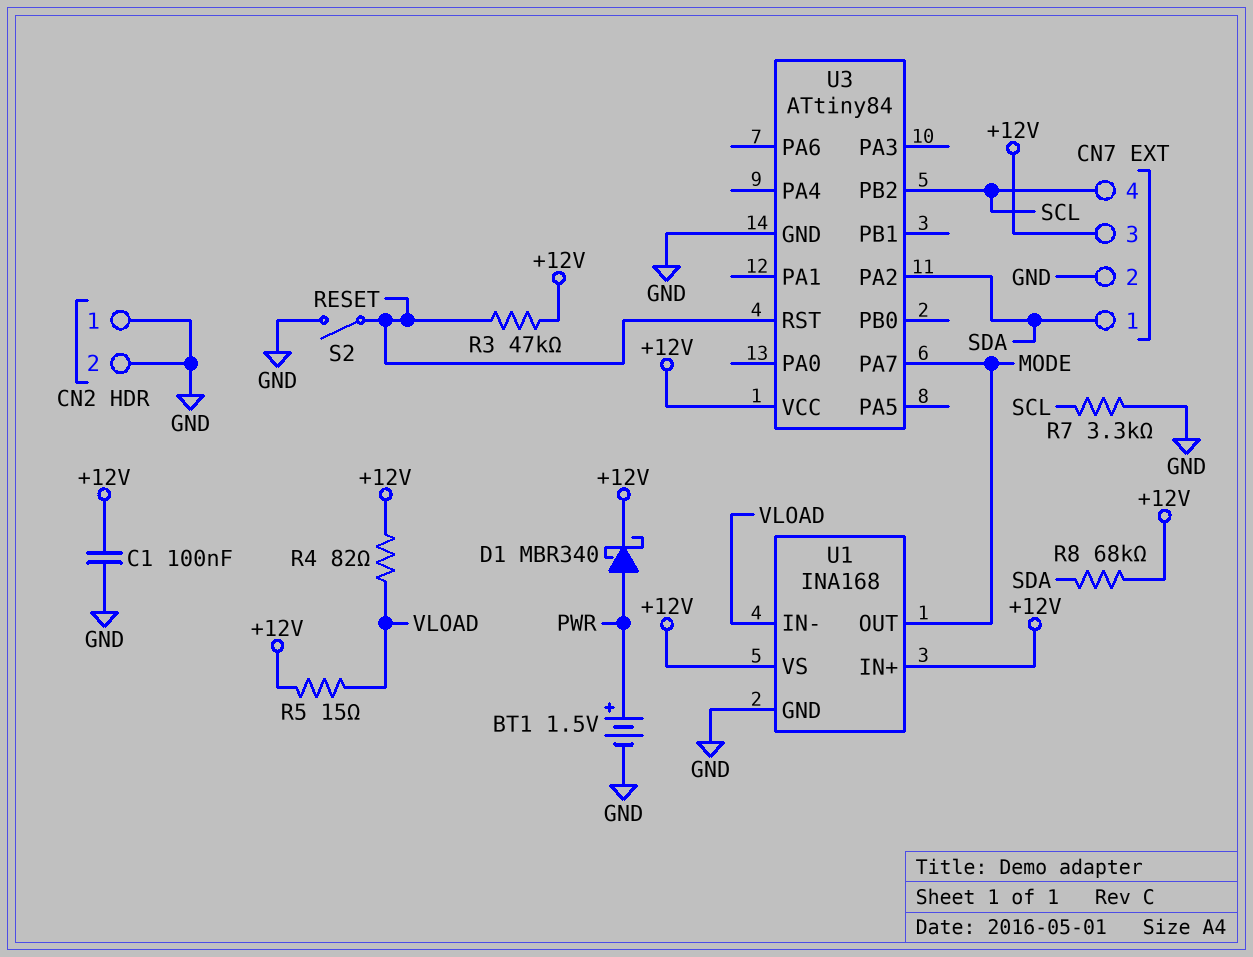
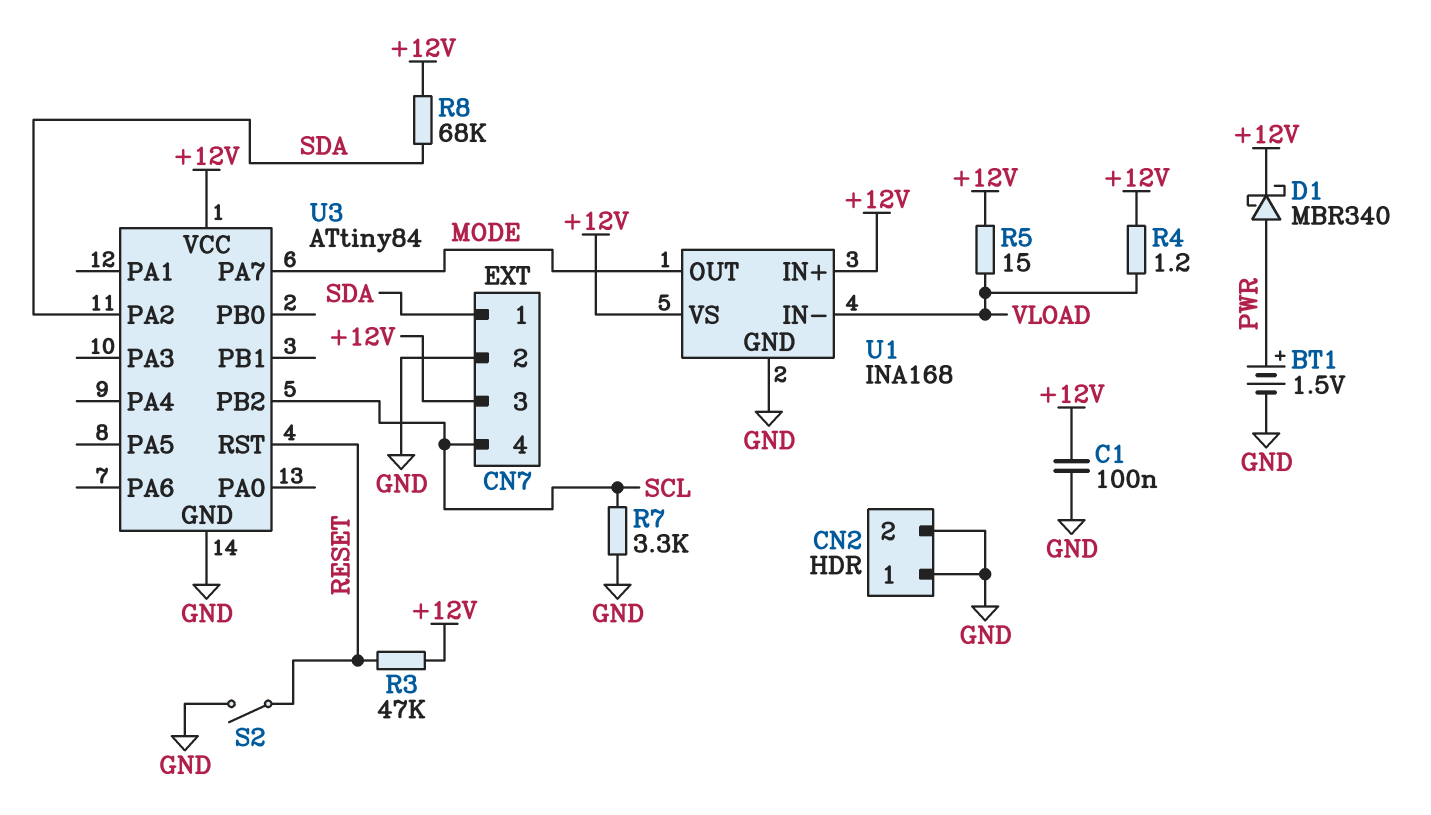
R4: 82 (+12V, VLOAD) -> 1.2 (+12V, VLOAD)

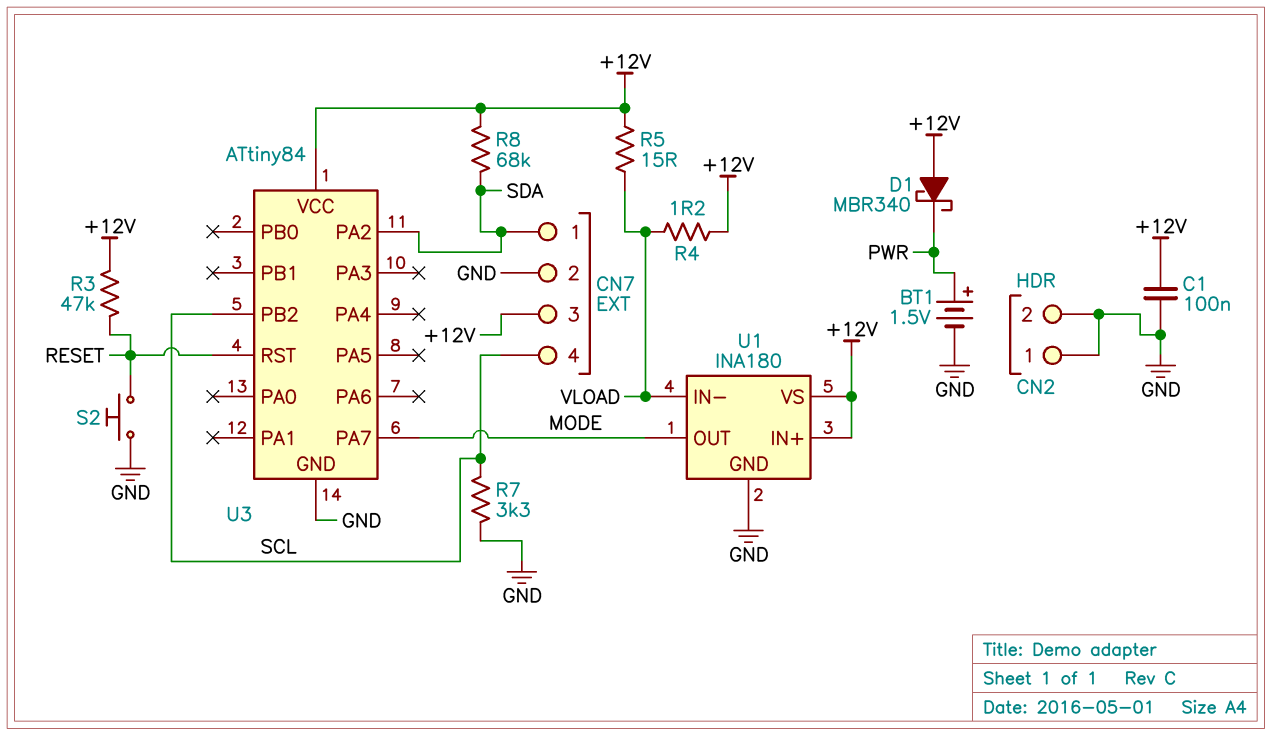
D1: schottky MBR340 (A PWR, K +12V) -> schottky MBR340 (A +12V, K PWR)
S2: switch (GND, RESET) -> button (GND, RESET)
U1: INA168 -> INA180

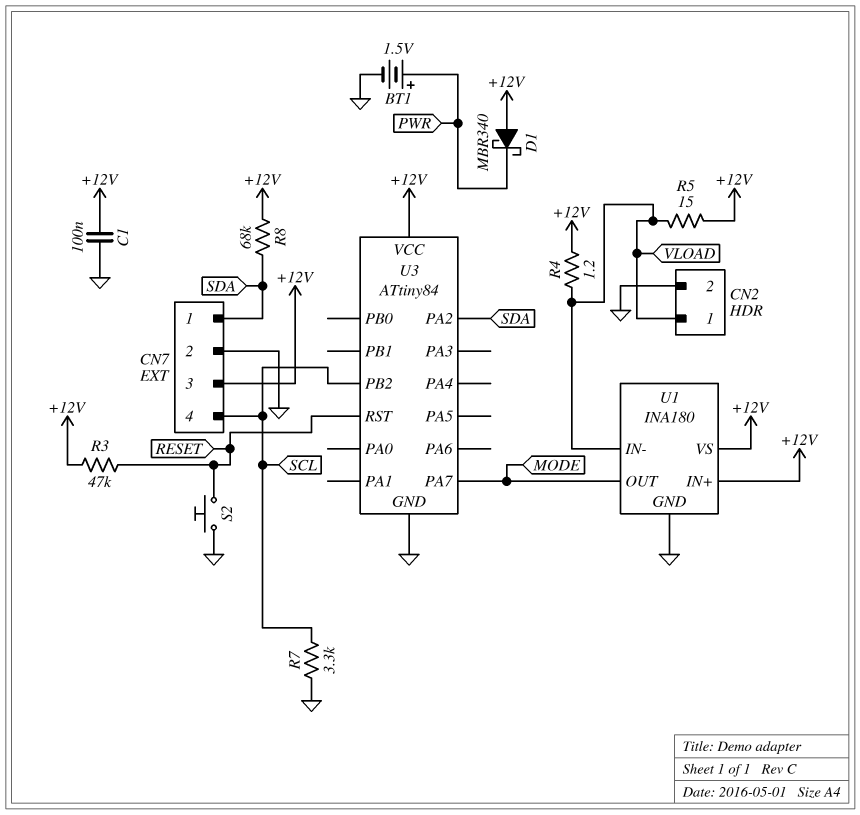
CN2 pin 1: GND -> VLOAD

